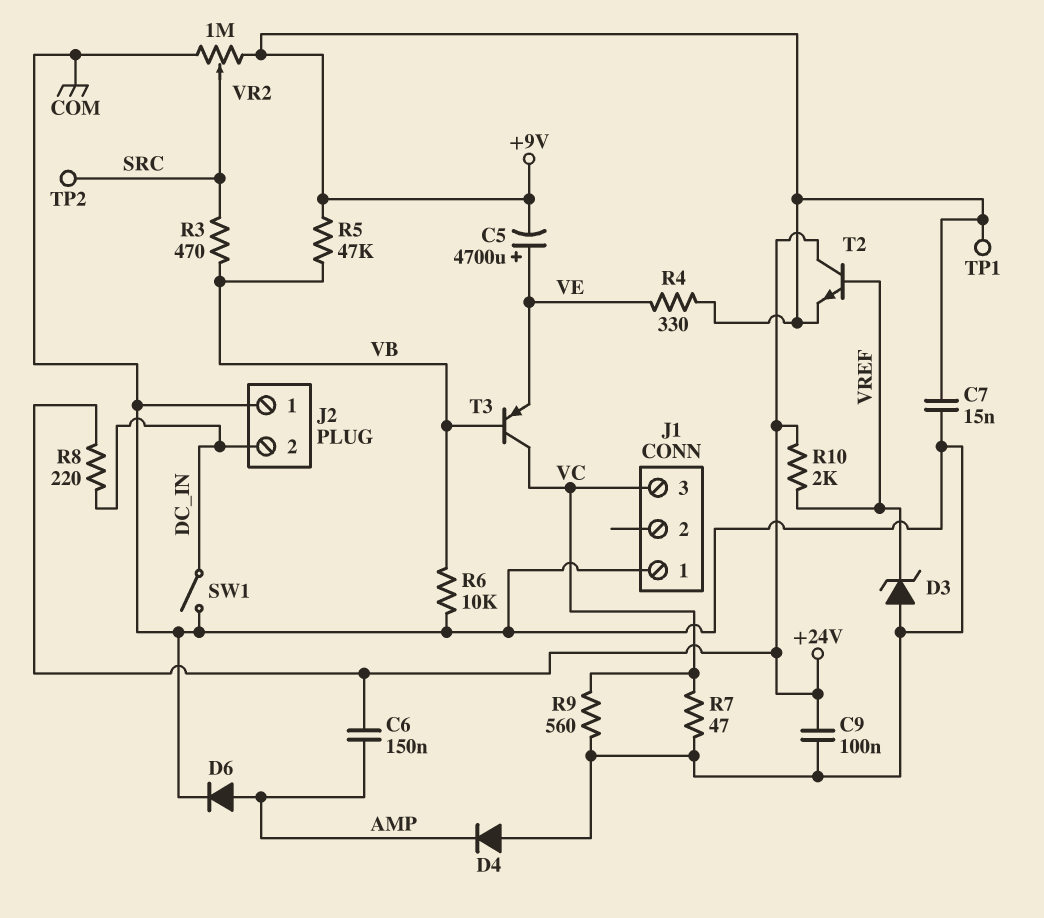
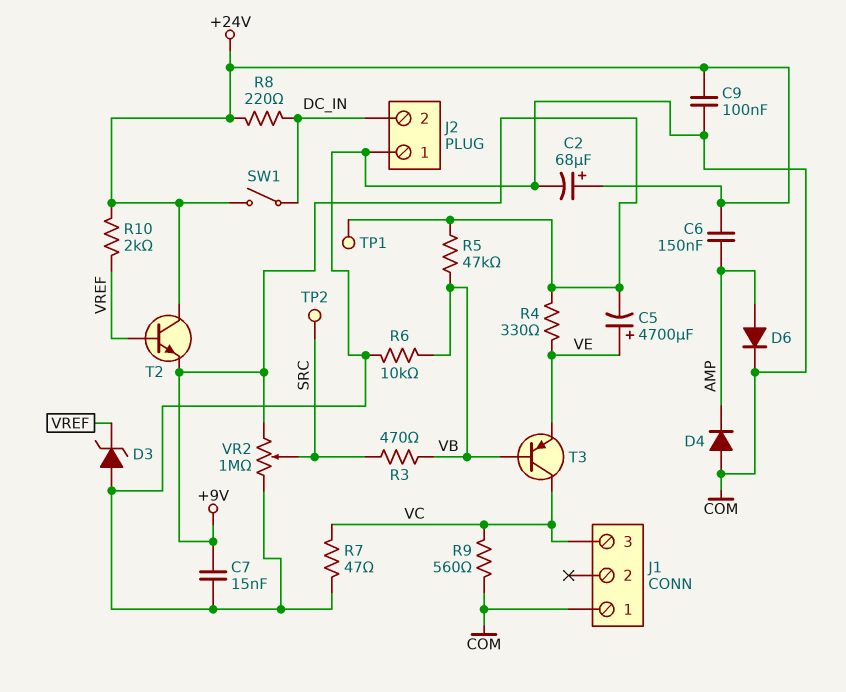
C2: none -> 68uF (plus +24V, minus COM)
SW1: switch (COM, DC_IN) -> switch (+24V, DC_IN)

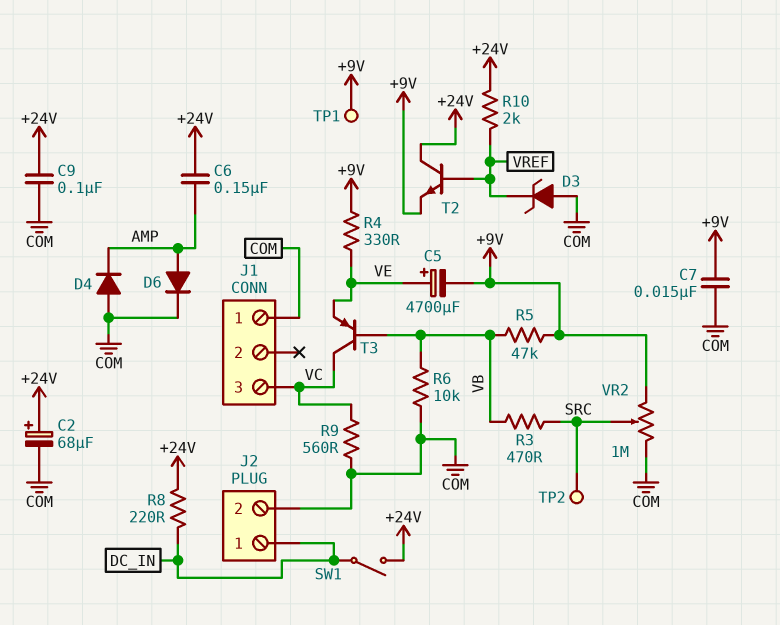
J2 pin 1: COM -> DC_IN
J2 pin 2: DC_IN -> COM
R7: 47 (COM, VC) -> none

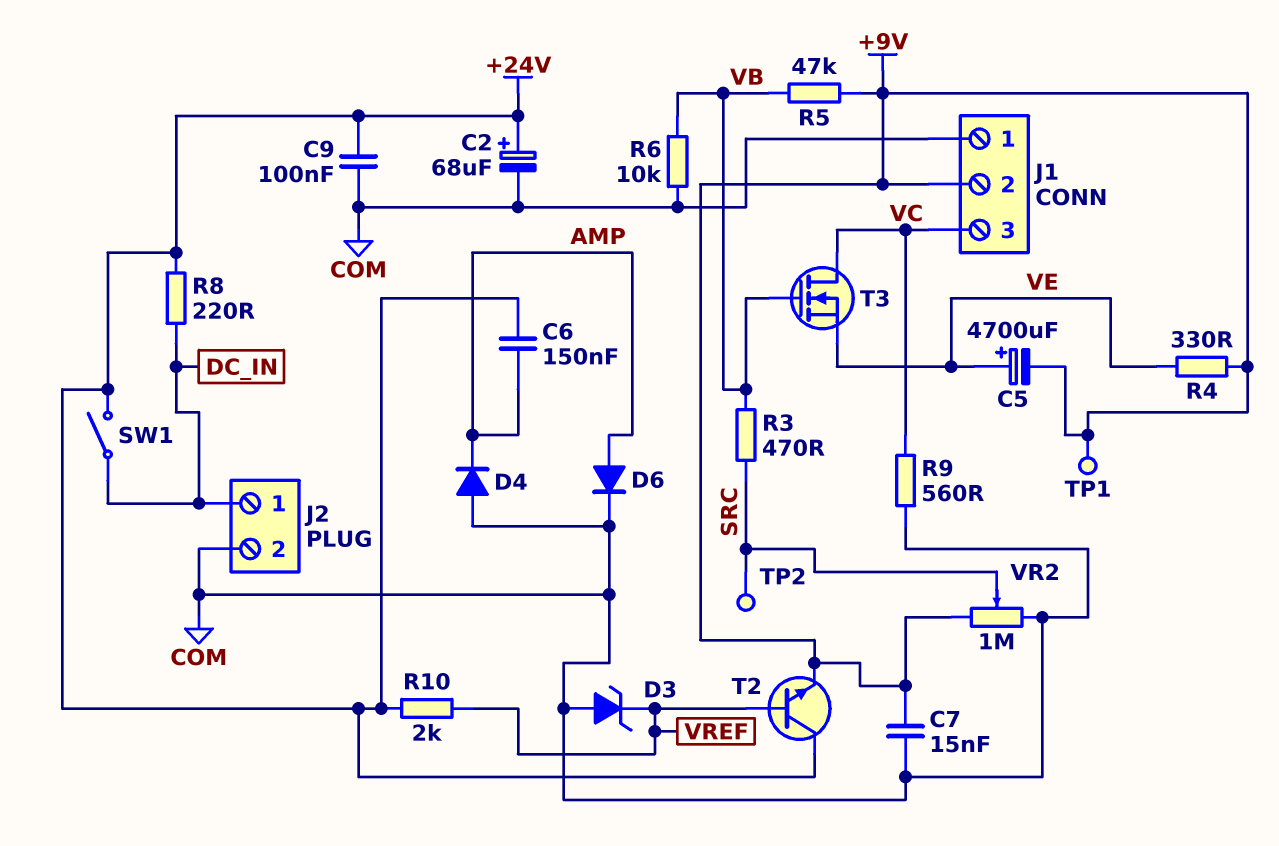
J1 pin 2: none -> +9V
T3: PNP (B VB, C VC, E VE) -> NMOS (G VB, D VC, S VE)

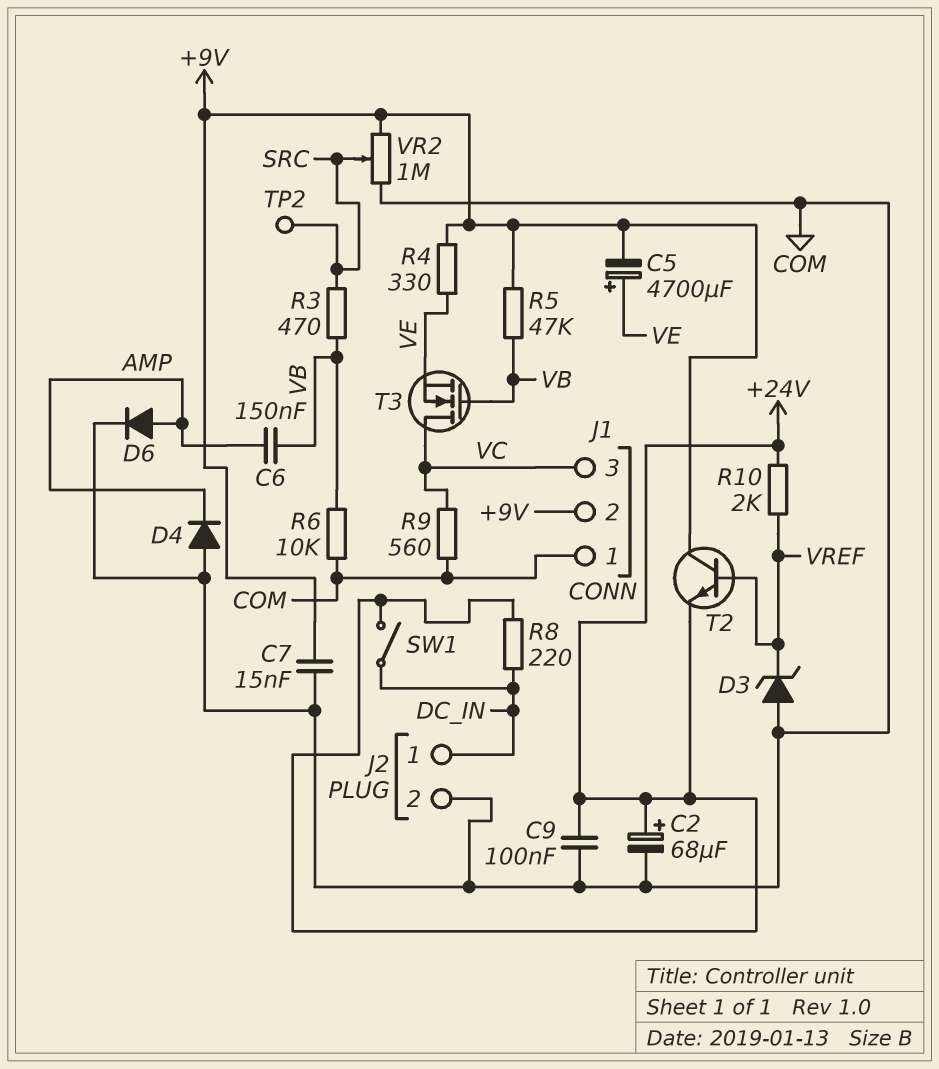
C6: 150nF (+24V, AMP) -> 150nF (AMP, VB)
T2: NPN (B VREF, C +24V, E +9V) -> NPN (B VREF, C +9V, E +24V)
TP1: test point (+9V) -> none

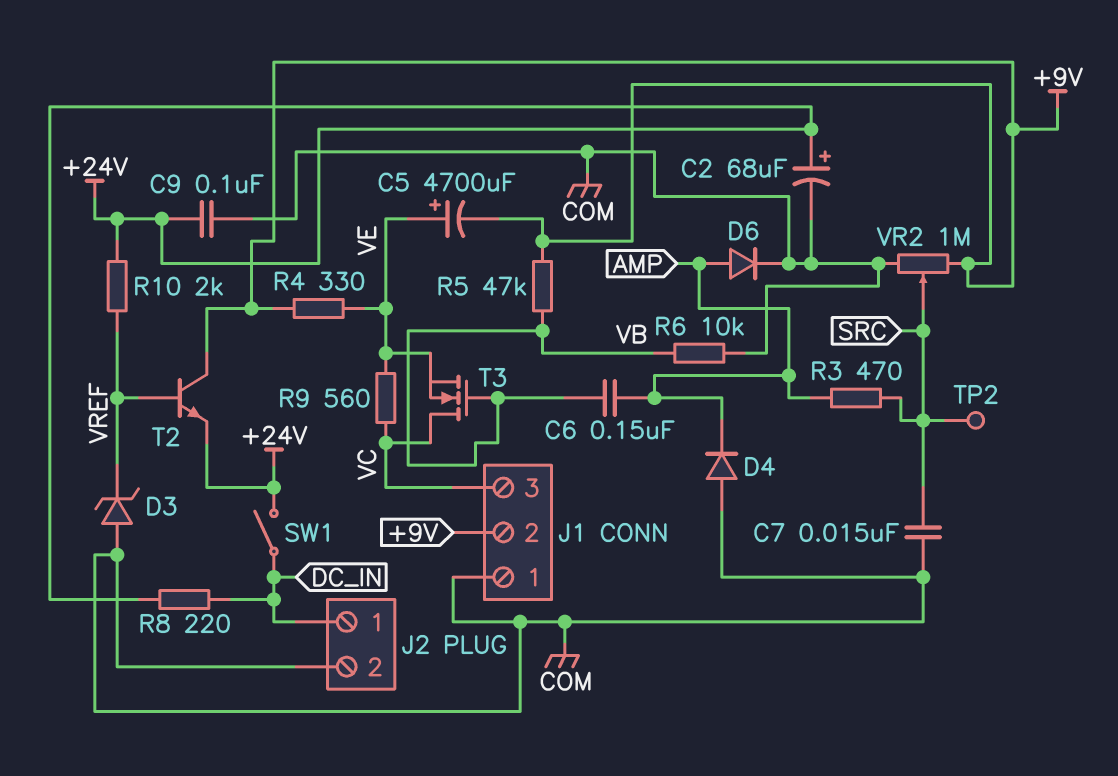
C7: 15nF (+9V, COM) -> 15nF (COM, SRC)
R3: 470 (SRC, VB) -> 470 (AMP, SRC)
R9: 560 (COM, VC) -> 560 (VC, VE)

